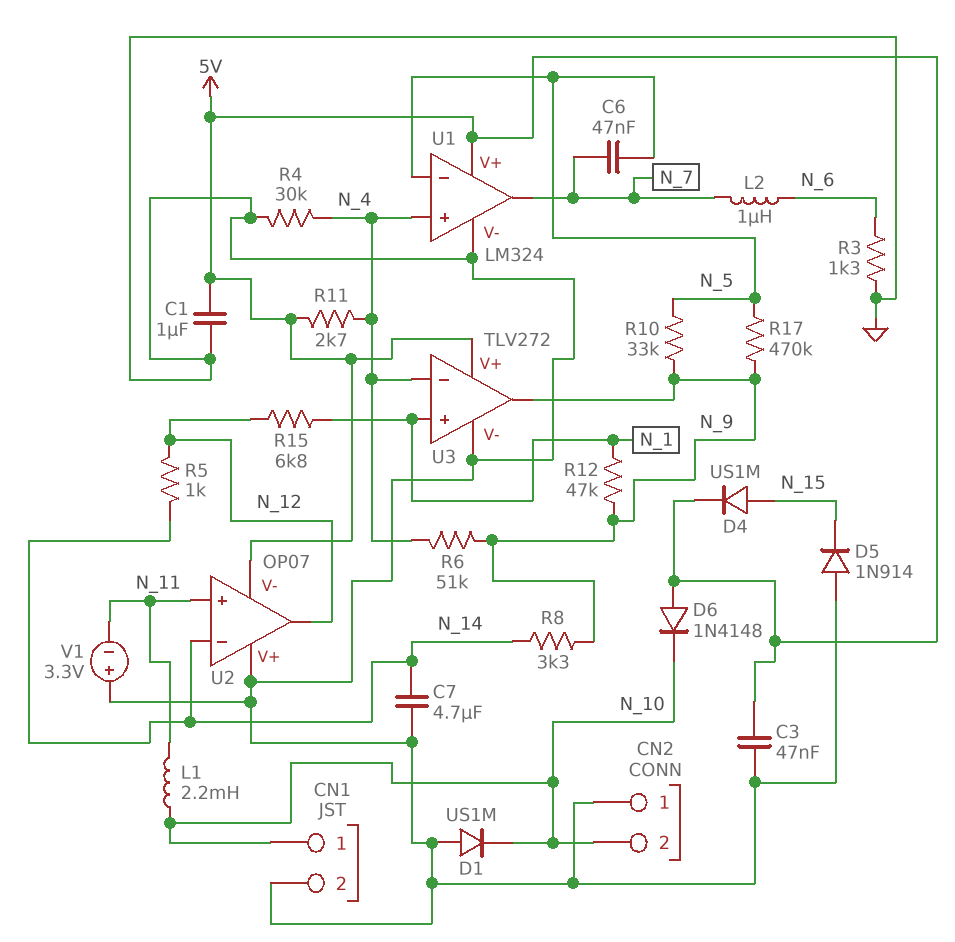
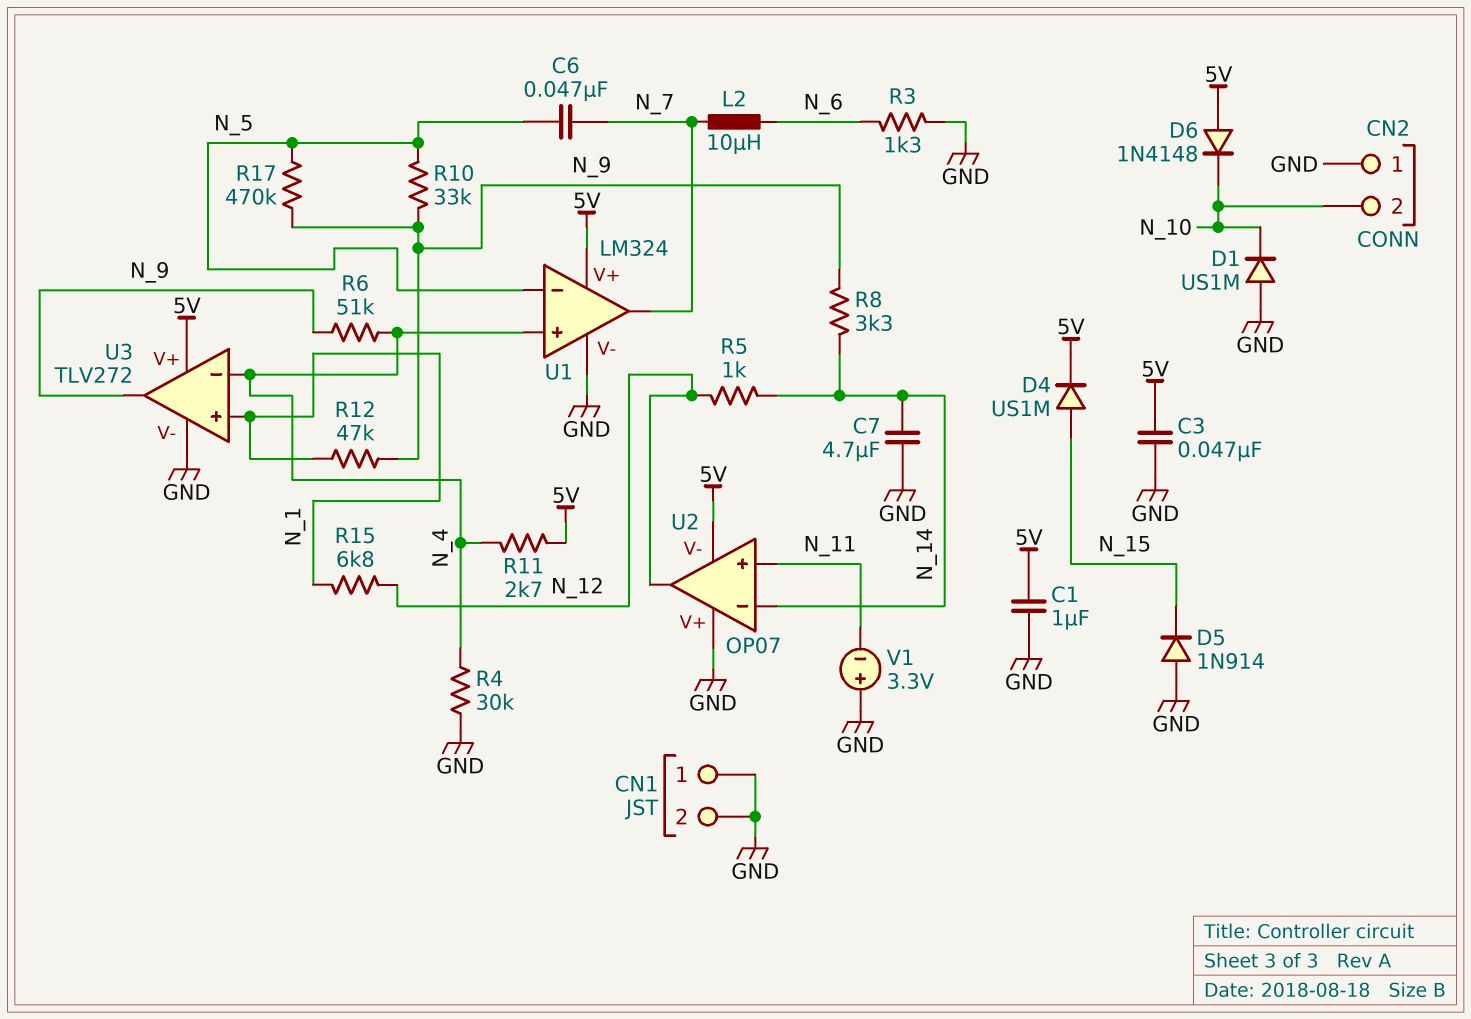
CN1 pin 1: N_10 -> GND
L1: 2.2mH (N_10, N_11) -> none
L2: 1uH (N_6, N_7) -> 10uH (N_6, N_7)

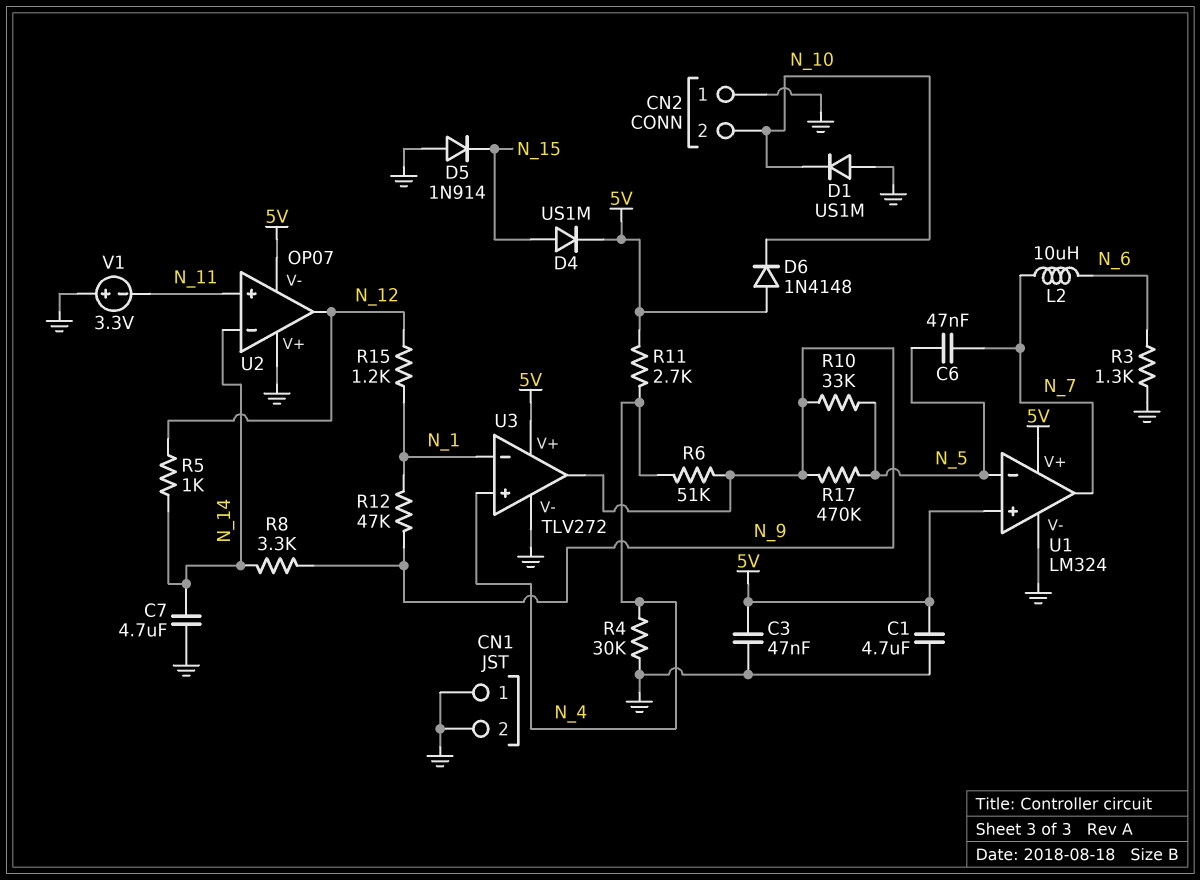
C1: 1uF (5V, GND) -> 4.7uF (5V, GND)
R15: 6.8k (N_1, N_12) -> 1.2k (N_1, N_12)
U1 pin in+: N_4 -> 5V
U3 pin in+: N_1 -> N_4
U3 pin in-: N_4 -> N_1

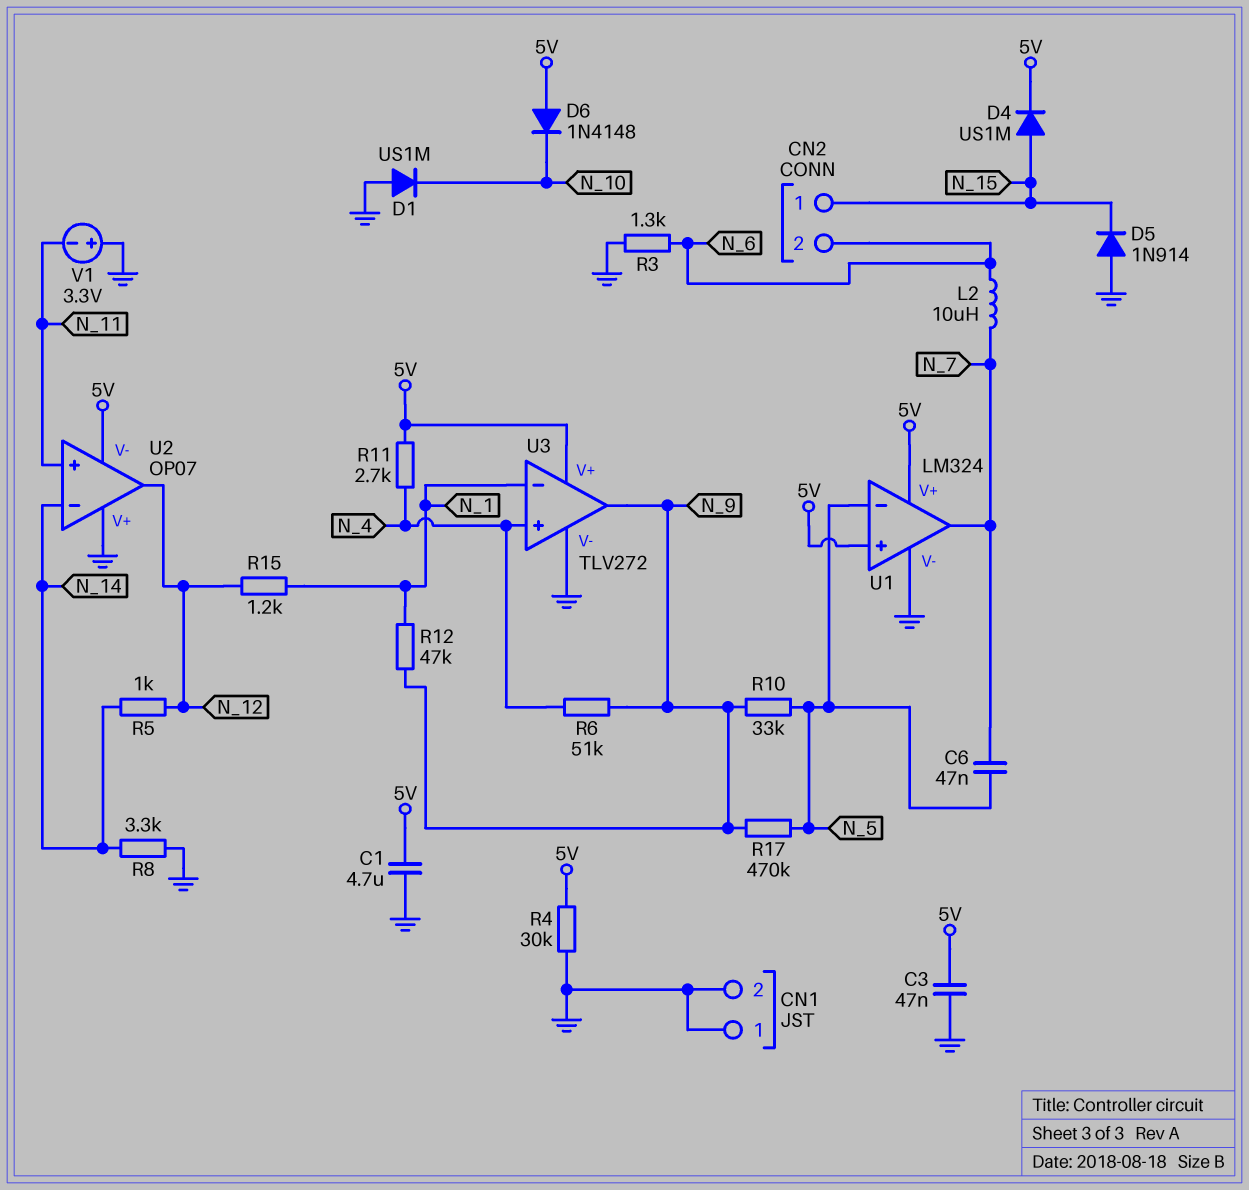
C7: 4.7uF (GND, N_14) -> none
CN2 pin 1: GND -> N_15
CN2 pin 2: N_10 -> N_6
R4: 30k (GND, N_4) -> 30k (5V, GND)
R8: 3.3k (N_9, N_14) -> 3.3k (GND, N_14)

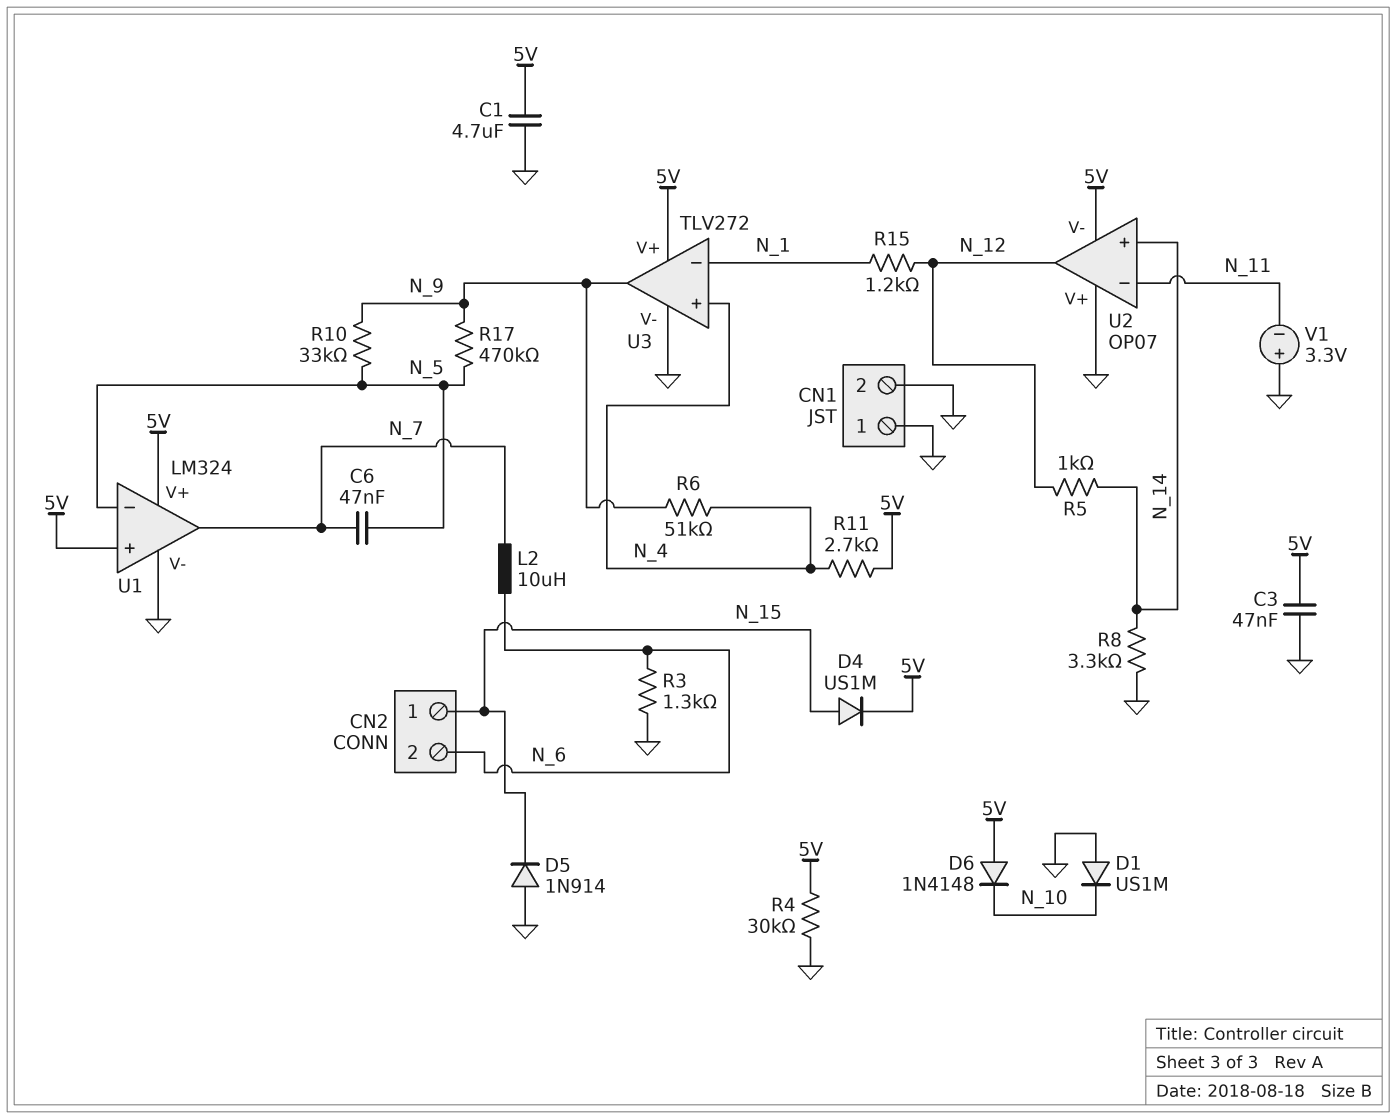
R12: 47k (N_1, N_9) -> none
U2 pin in+: N_11 -> N_14
U2 pin in-: N_14 -> N_11

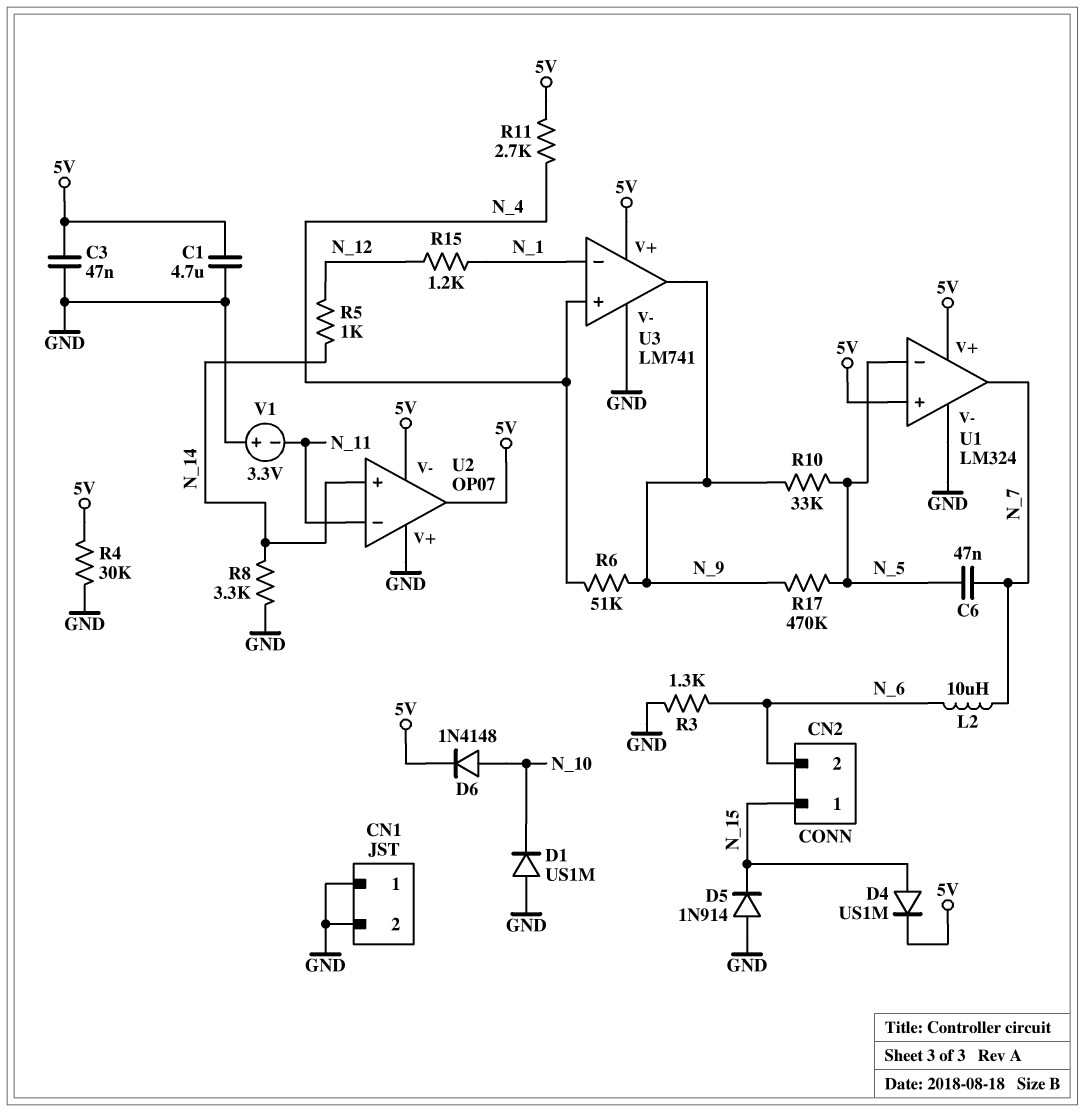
D6: diode 1N4148 (A 5V, K N_10) -> diode 1N4148 (A N_10, K 5V)
U2 pin out: N_12 -> 5V
U3: TLV272 -> LM741

